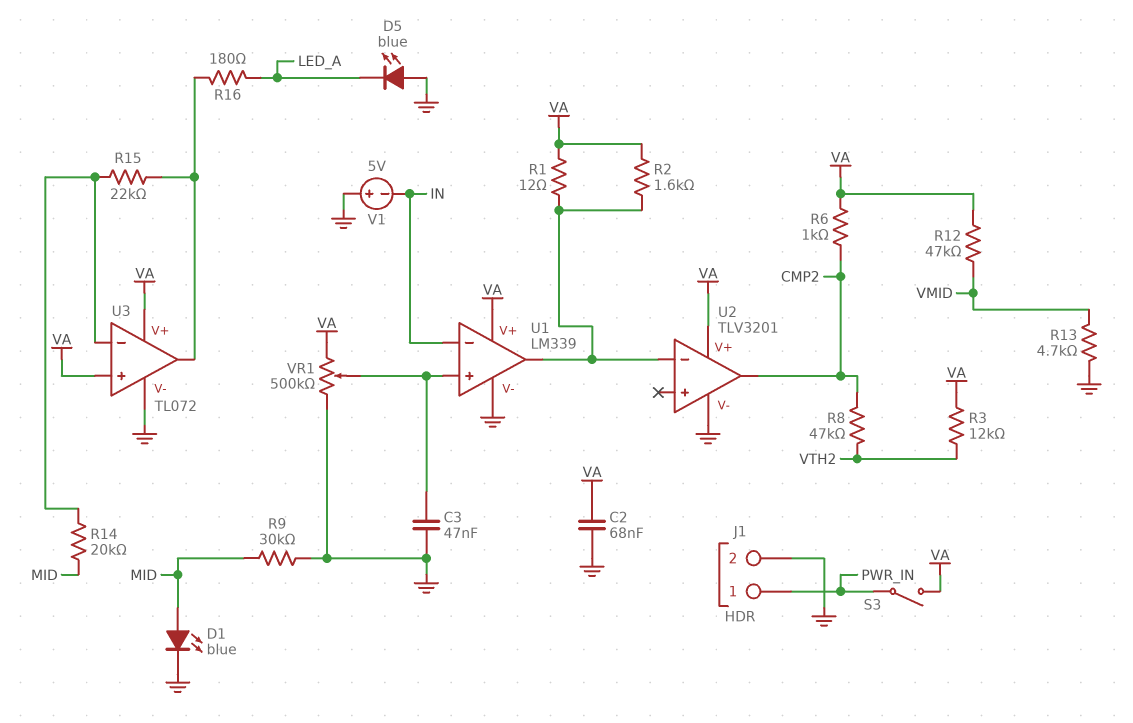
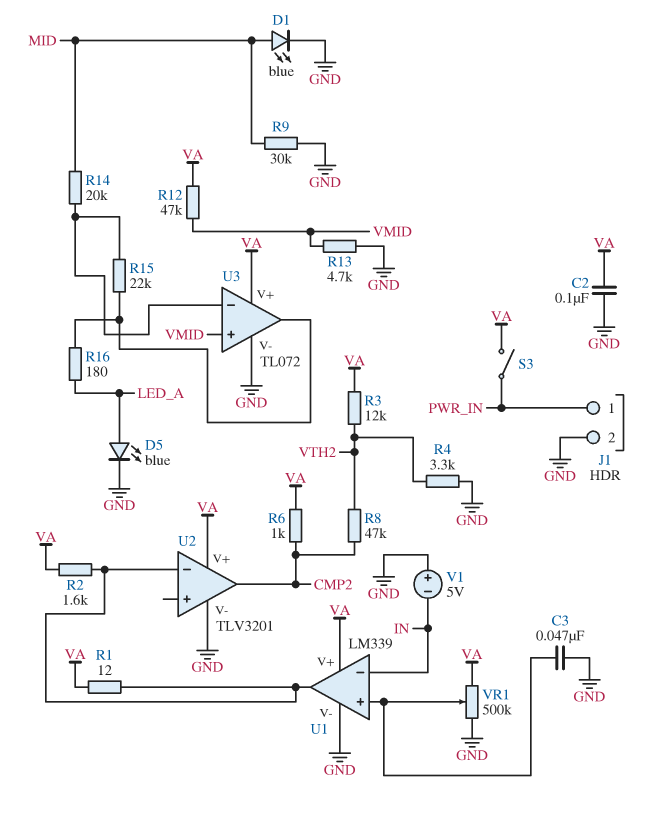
C2: 68nF (GND, VA) -> 100nF (GND, VA)
D5: LED blue (A GND, K LED_A) -> LED blue (A LED_A, K GND)
R4: none -> 3.3k (GND, VTH2)
U3 pin in+: VA -> VMID

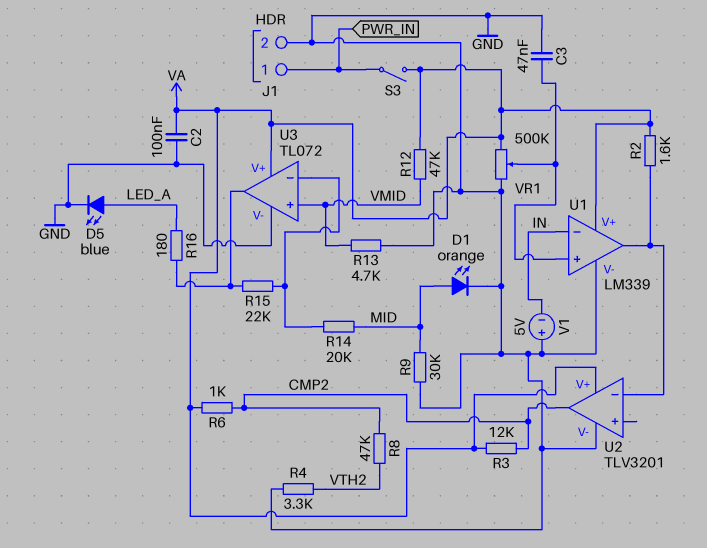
D1: LED blue (A MID, K GND) -> LED orange (A MID, K GND)
R1: 12 (U1/out, VA) -> none
R3: 12k (VA, VTH2) -> 12k (CMP2, VA)

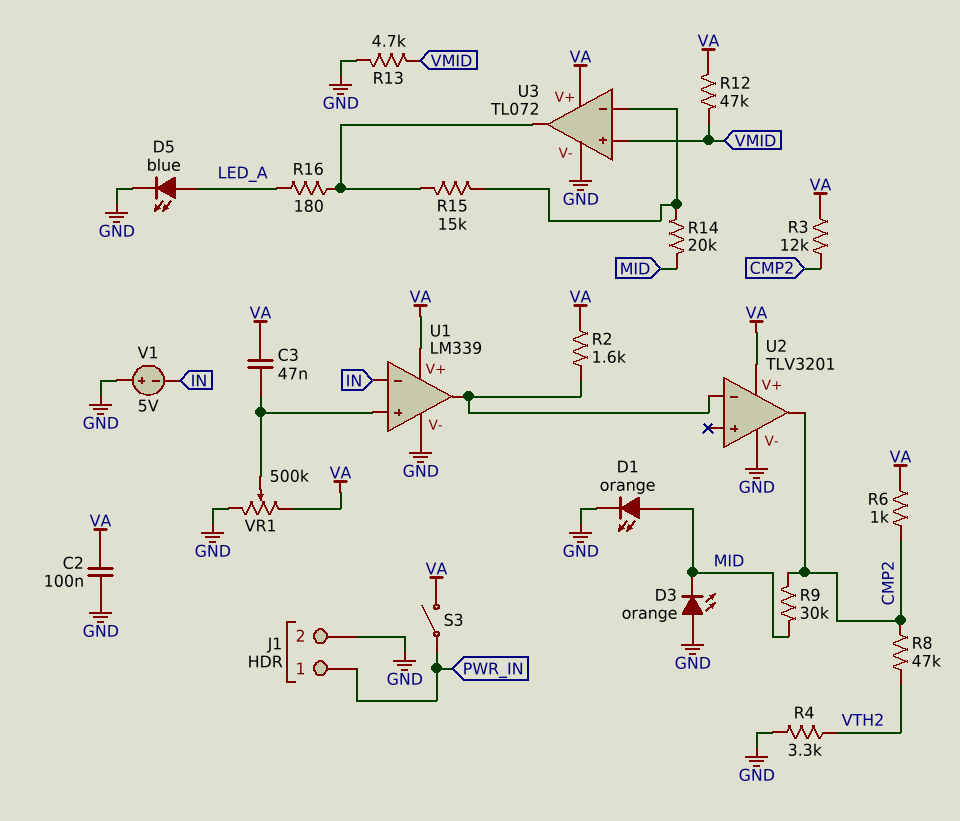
C3: 47nF (GND, U1/in+) -> 47nF (U1/in+, VA)
D3: none -> LED orange (A GND, K MID)
R9: 30k (GND, MID) -> 30k (CMP2, MID)
R15: 22k (U3/in-, U3/out) -> 15k (U3/in-, U3/out)

